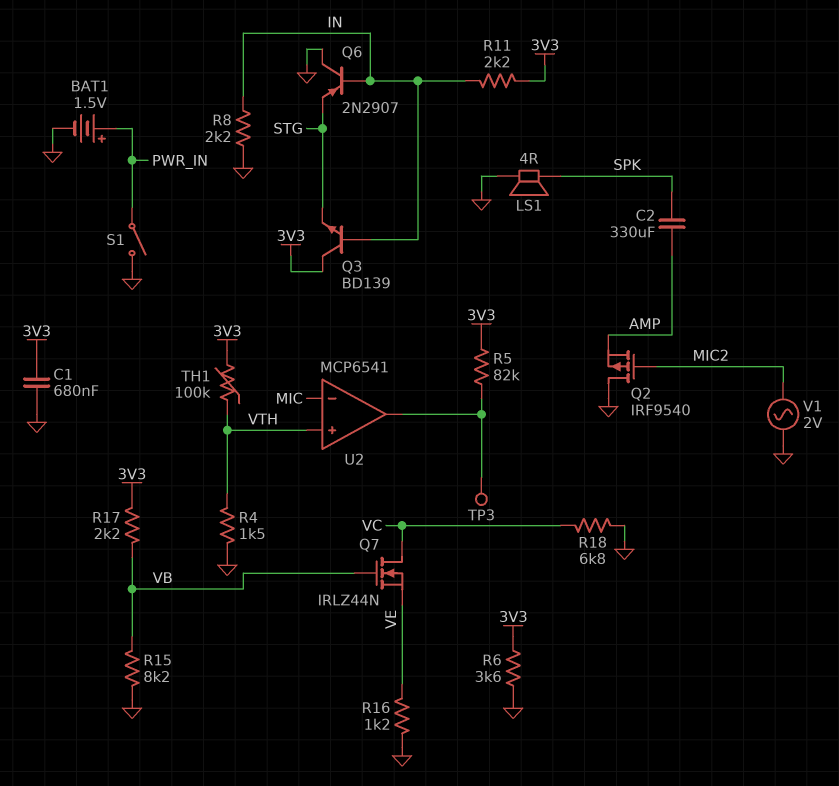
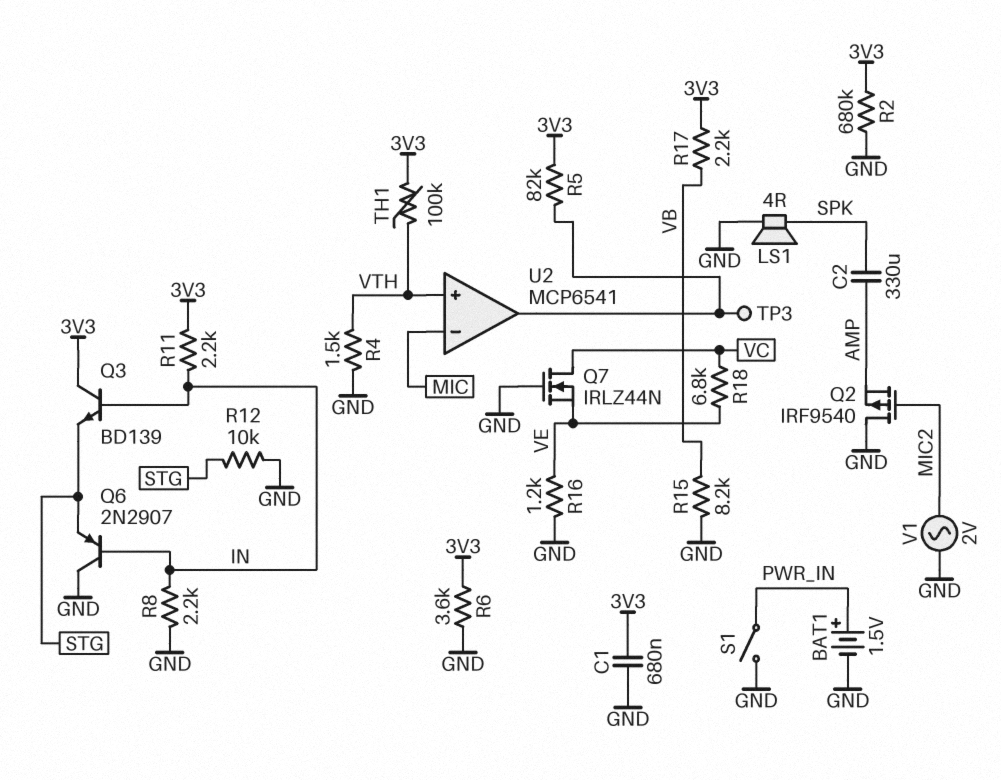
Q7: NMOS IRLZ44N (G VB, D VC, S VE) -> NMOS IRLZ44N (G GND, D VC, S VE)
R2: none -> 680k (3V3, GND)
R12: none -> 10k (GND, STG)
R18: 6.8k (GND, VC) -> 6.8k (VC, VE)

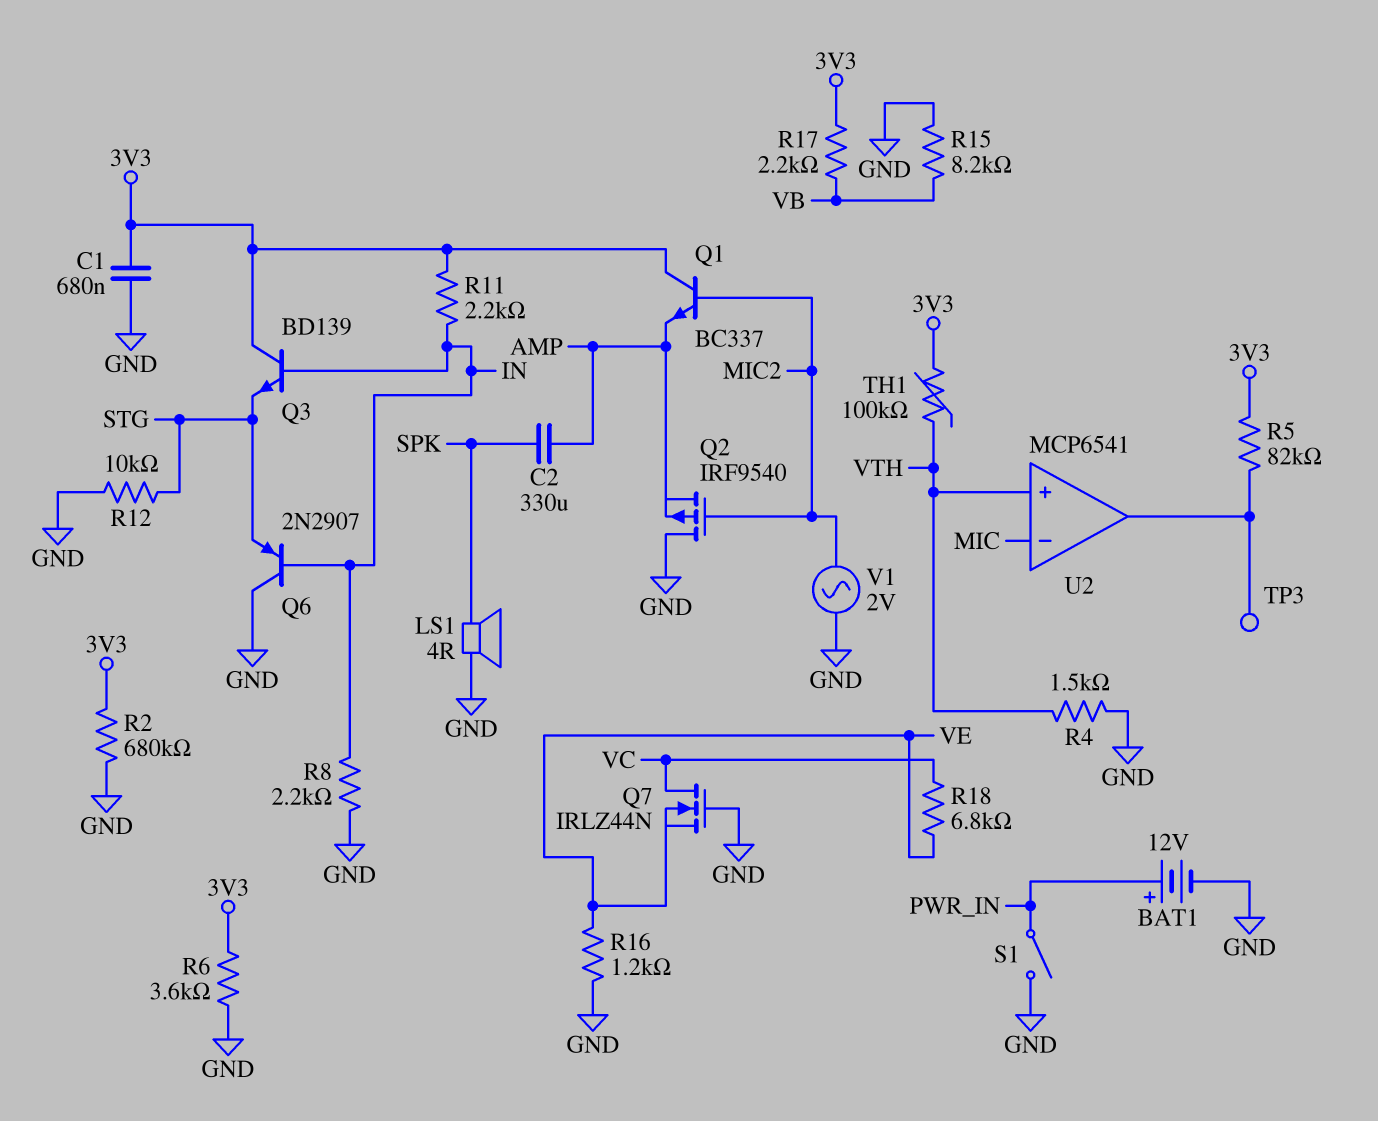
BAT1: 1.5V (plus PWR_IN, minus GND) -> 12V (plus PWR_IN, minus GND)
Q1: none -> NPN BC337 (B MIC2, C 3V3, E AMP)

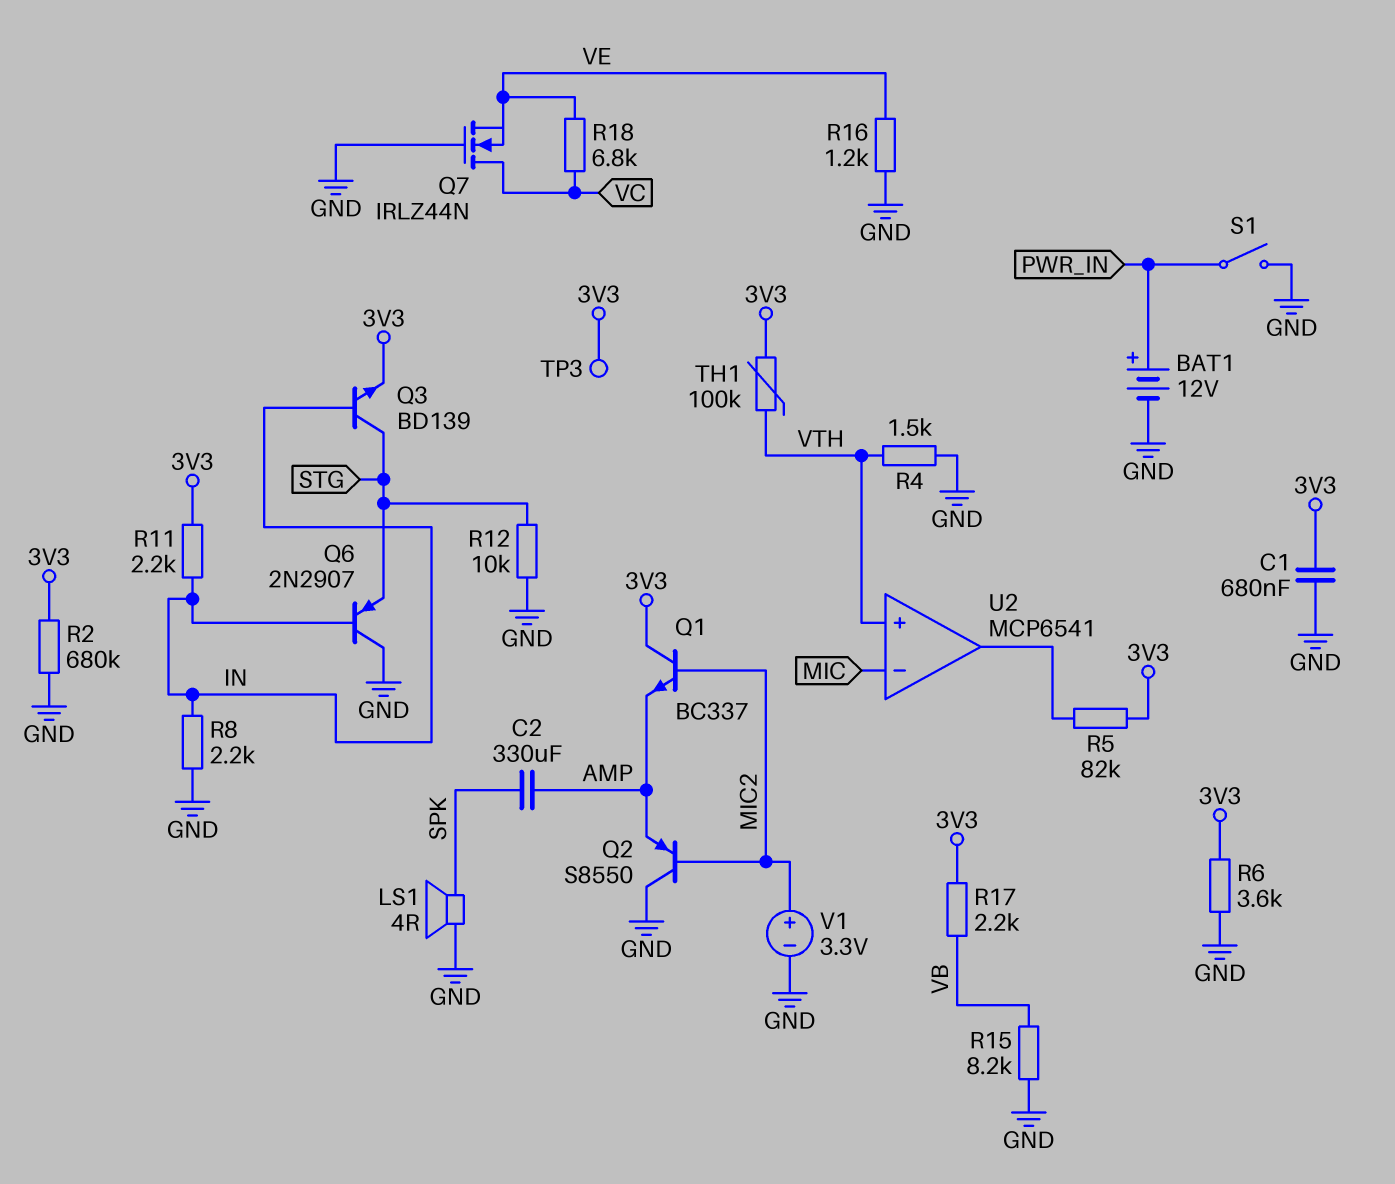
Q2: PMOS IRF9540 (G MIC2, D GND, S AMP) -> PNP S8550 (B MIC2, C GND, E AMP)
Q3: NPN BD139 (B IN, C 3V3, E STG) -> NPN BD139 (B IN, C STG, E 3V3)
TP3: test point (U2/out) -> test point (3V3)
V1: AC 2V (GND, MIC2) -> 3.3V (plus MIC2, minus GND)

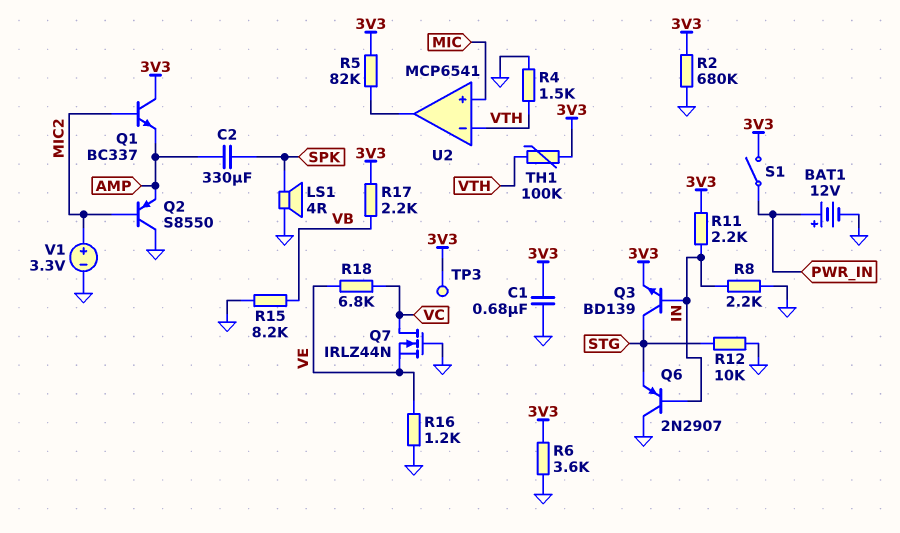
S1: switch (GND, PWR_IN) -> switch (3V3, PWR_IN)
U2 pin in+: VTH -> MIC
U2 pin in-: MIC -> VTH

